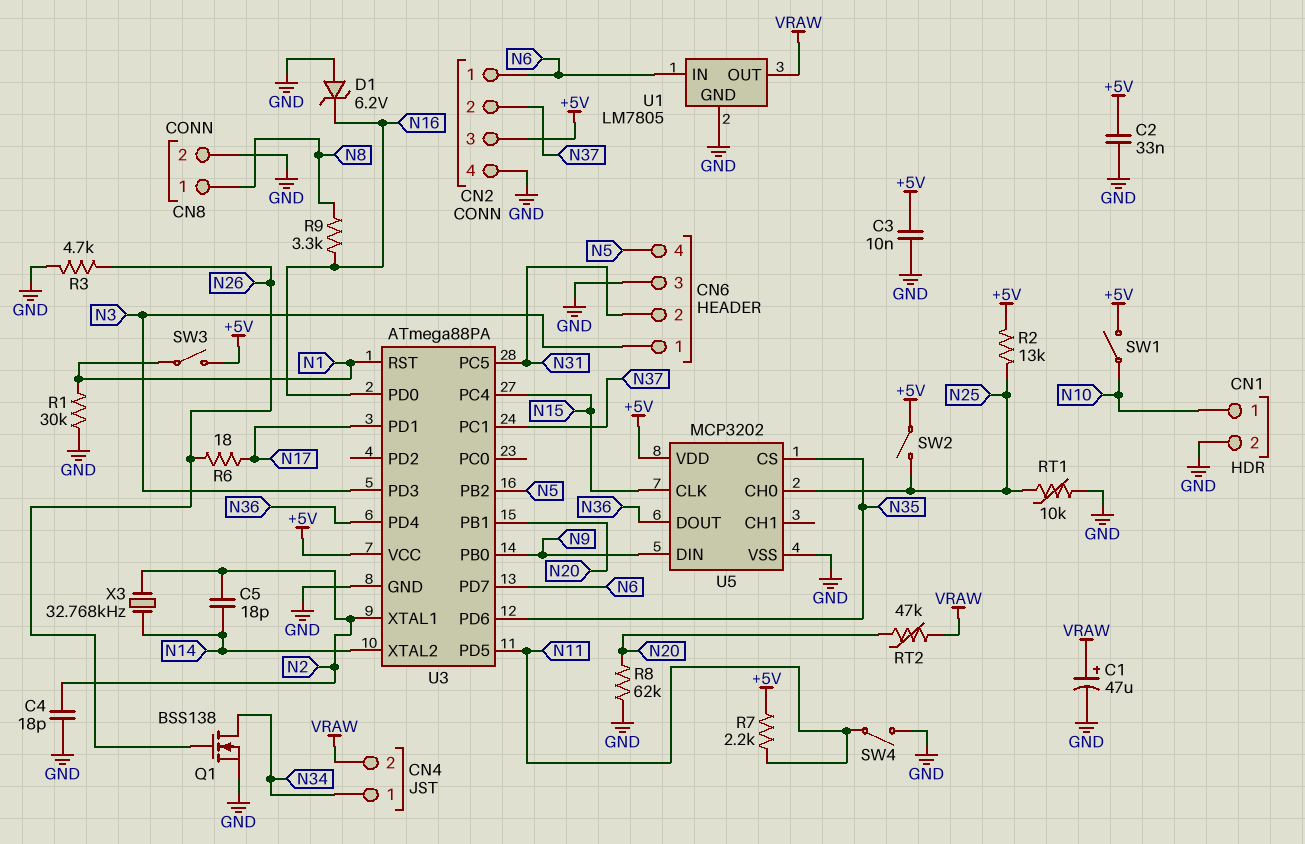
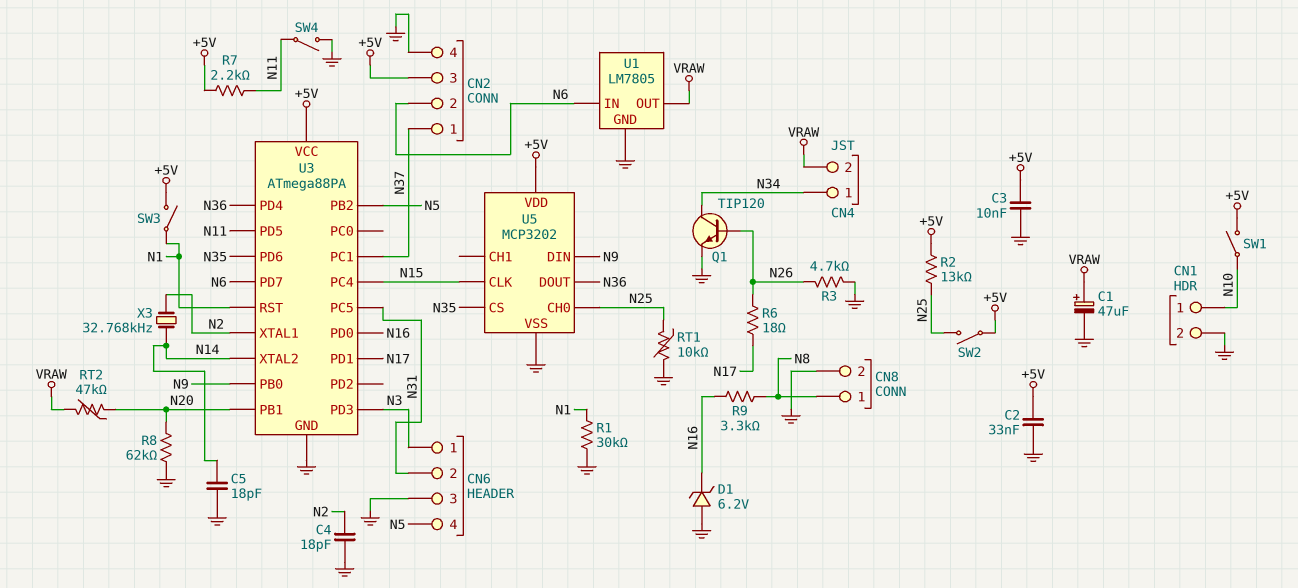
C5: 18pF (N2, N14) -> 18pF (GND, N14)
CN2 pin 1: N6 -> N37
CN2 pin 2: N37 -> N6
Q1: NMOS BSS138 (G N26, D N34, S GND) -> NPN TIP120 (B N26, C N34, E GND)

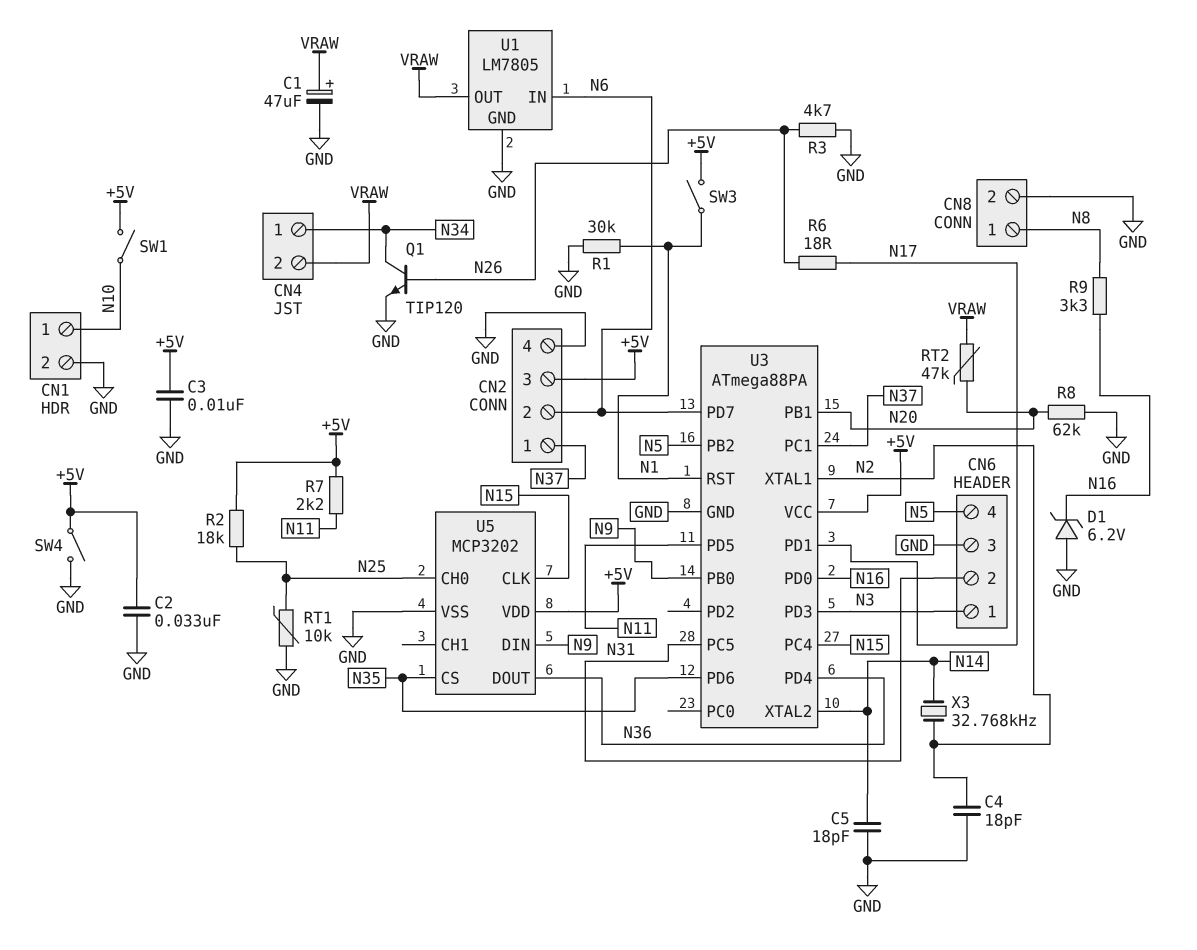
R2: 13k (+5V, N25) -> 18k (+5V, N25)
SW2: switch (+5V, N25) -> none
SW4: switch (GND, N11) -> switch (+5V, GND)

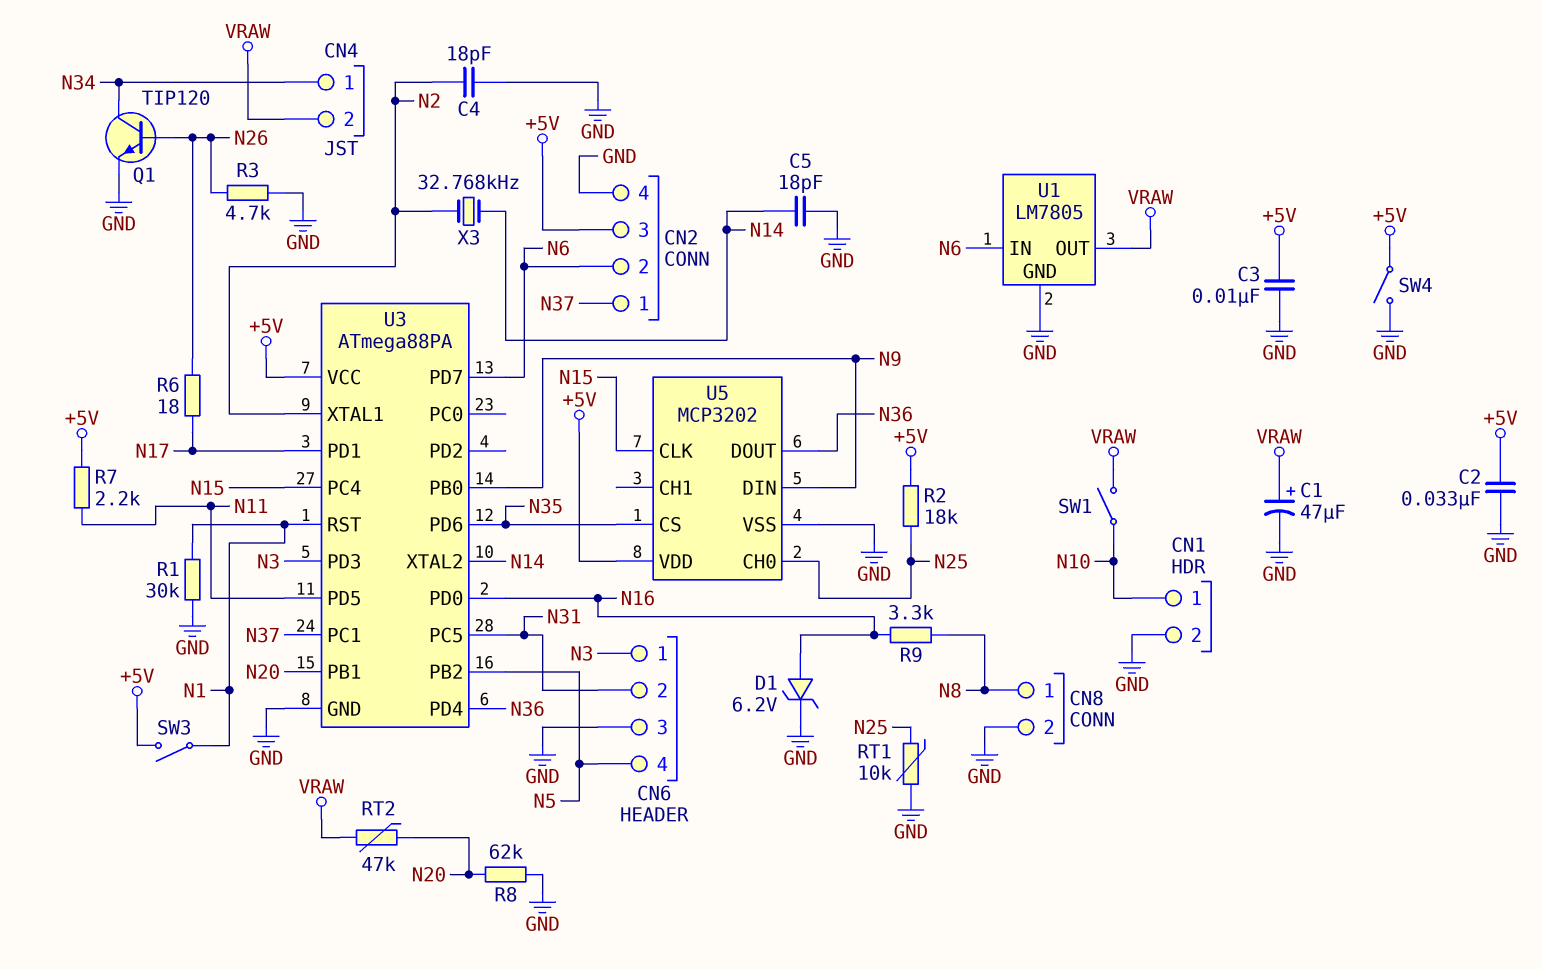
D1: zener 6.2V (A GND, K N16) -> zener 6.2V (A N16, K GND)
SW1: switch (+5V, N10) -> switch (N10, VRAW)

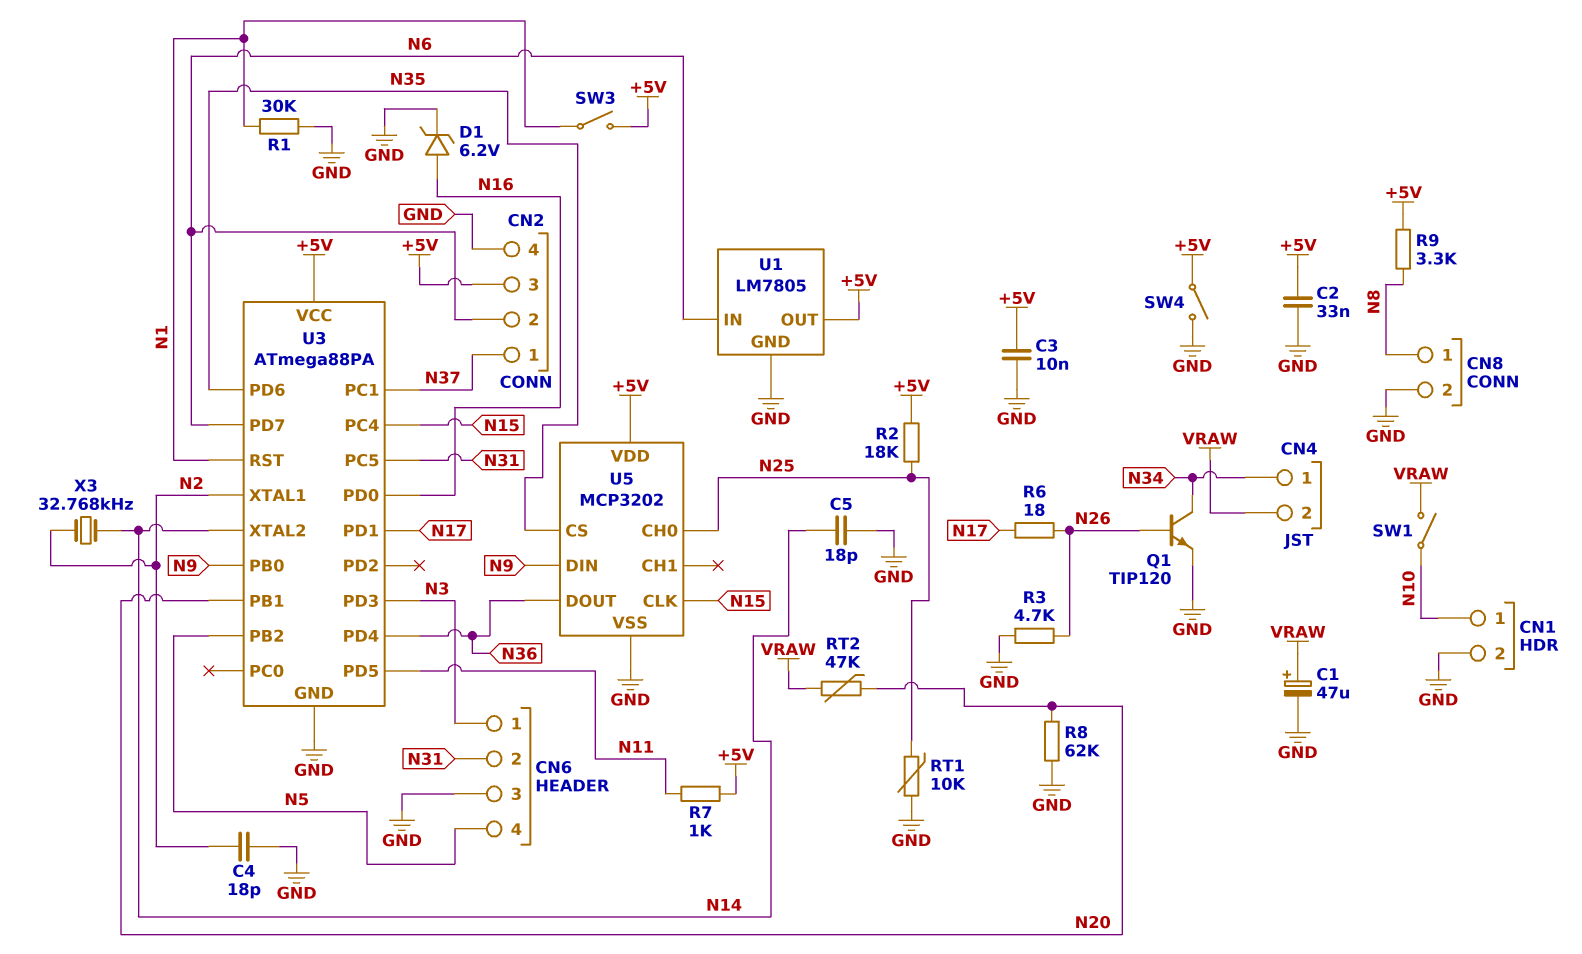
R7: 2.2k (+5V, N11) -> 1k (+5V, N11)
R9: 3.3k (N8, N16) -> 3.3k (+5V, N8)
U1 pin OUT: VRAW -> +5V

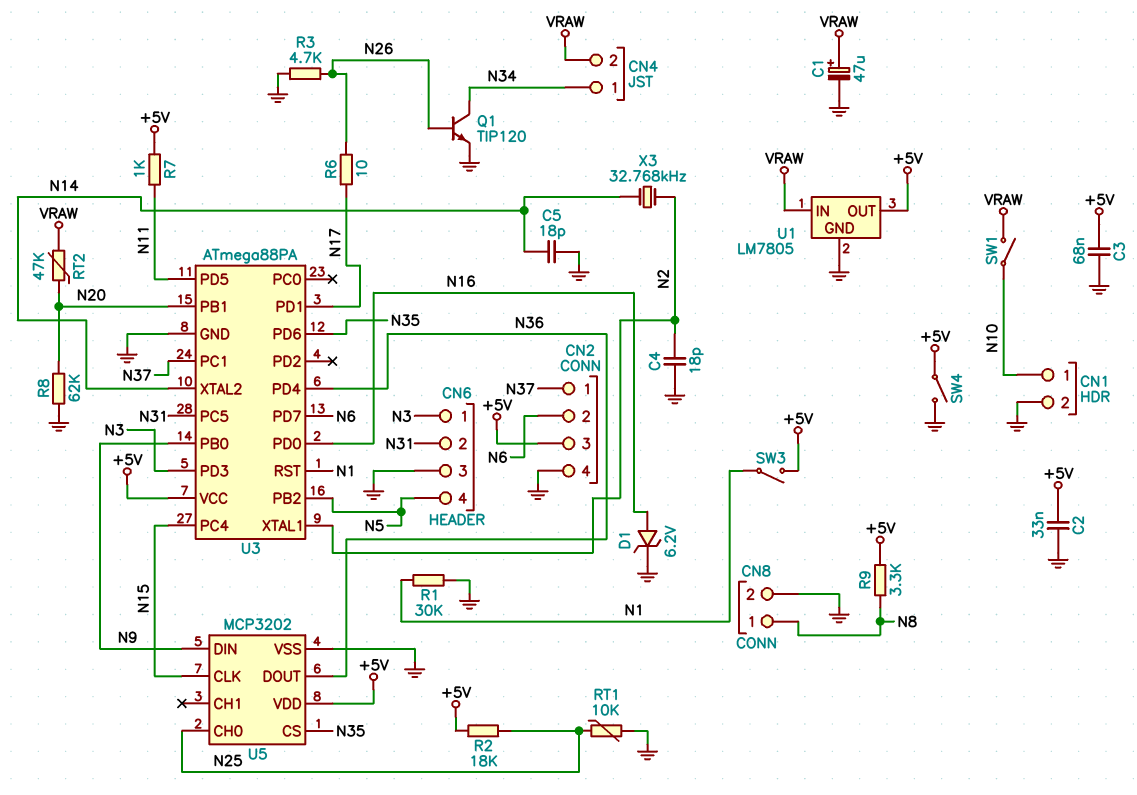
C3: 10nF (+5V, GND) -> 68nF (+5V, GND)
R6: 18 (N17, N26) -> 10 (N17, N26)
U1 pin IN: N6 -> VRAW

